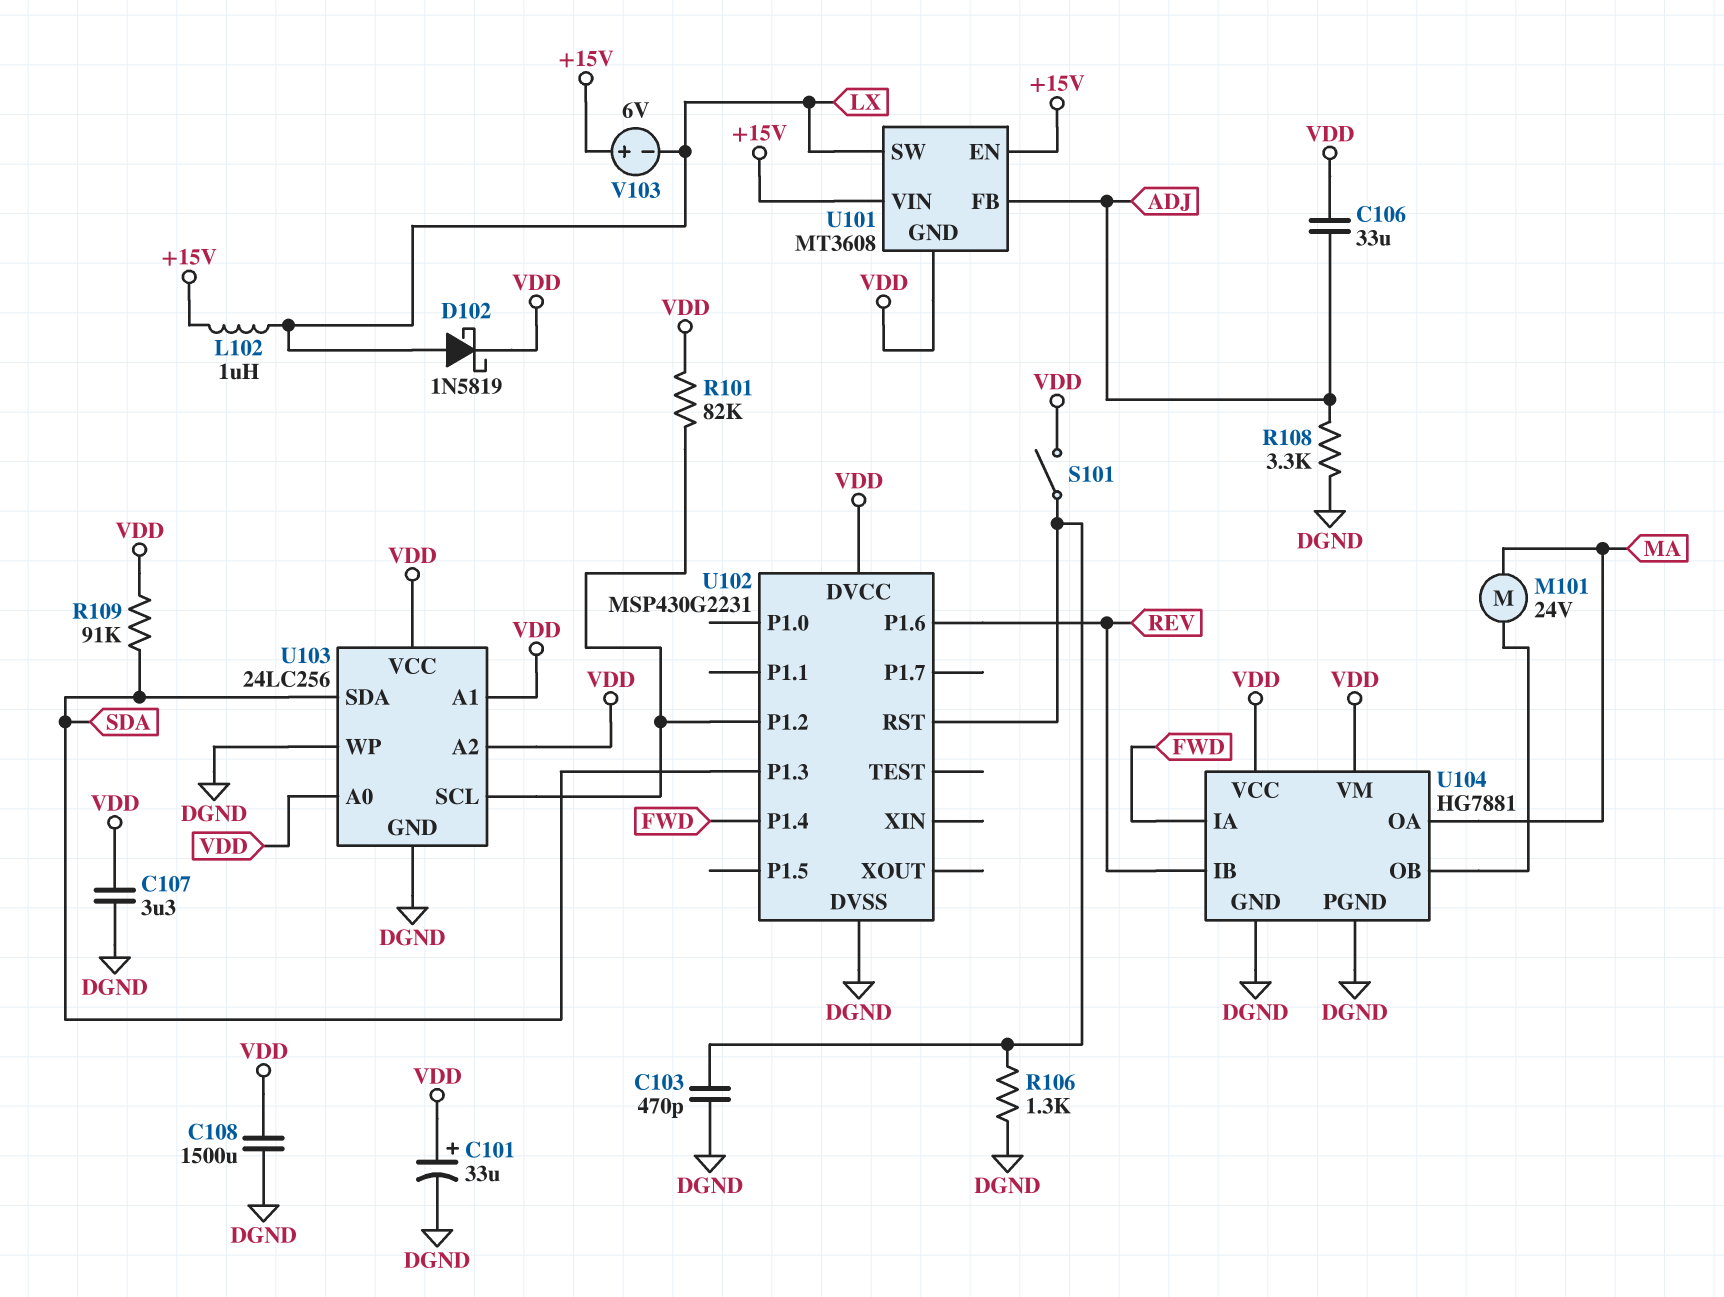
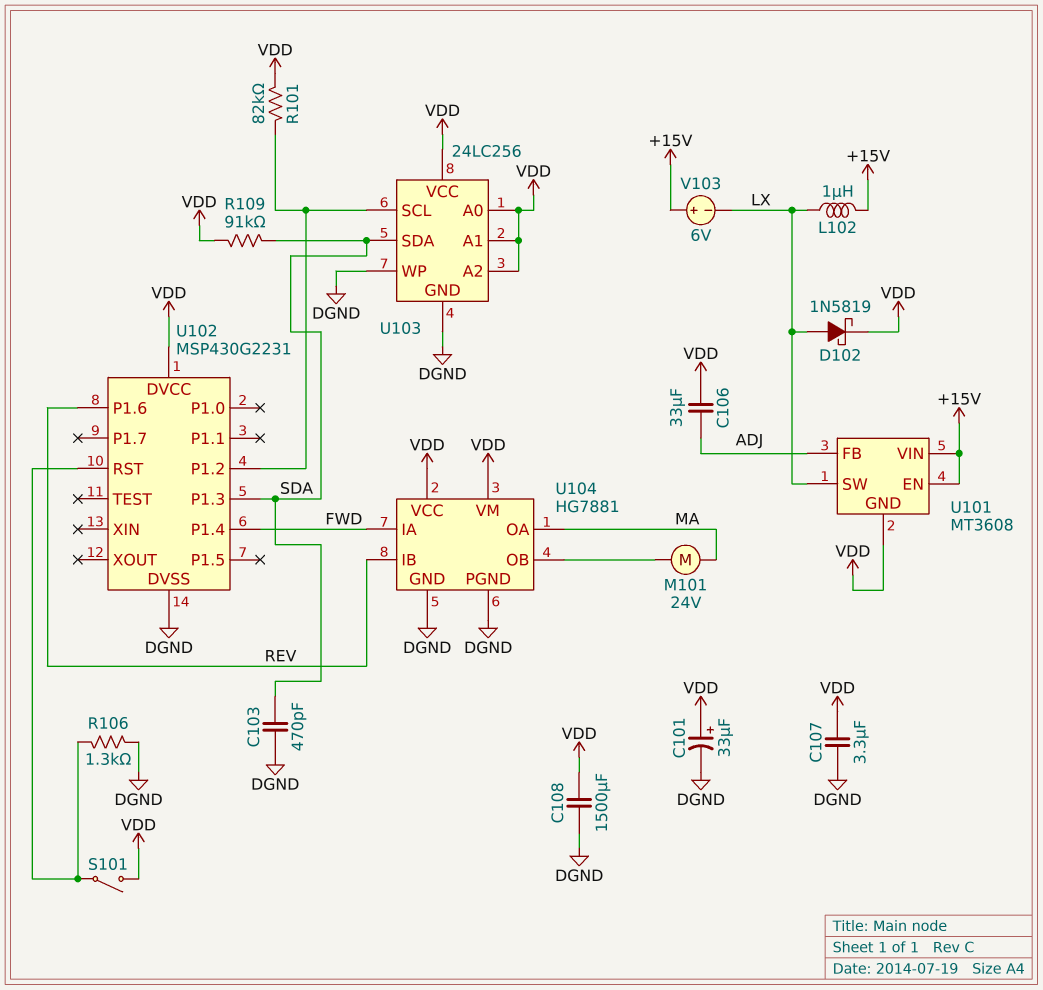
C103: 470pF (DGND, U102/RST) -> 470pF (DGND, SDA)
R108: 3.3k (ADJ, DGND) -> none

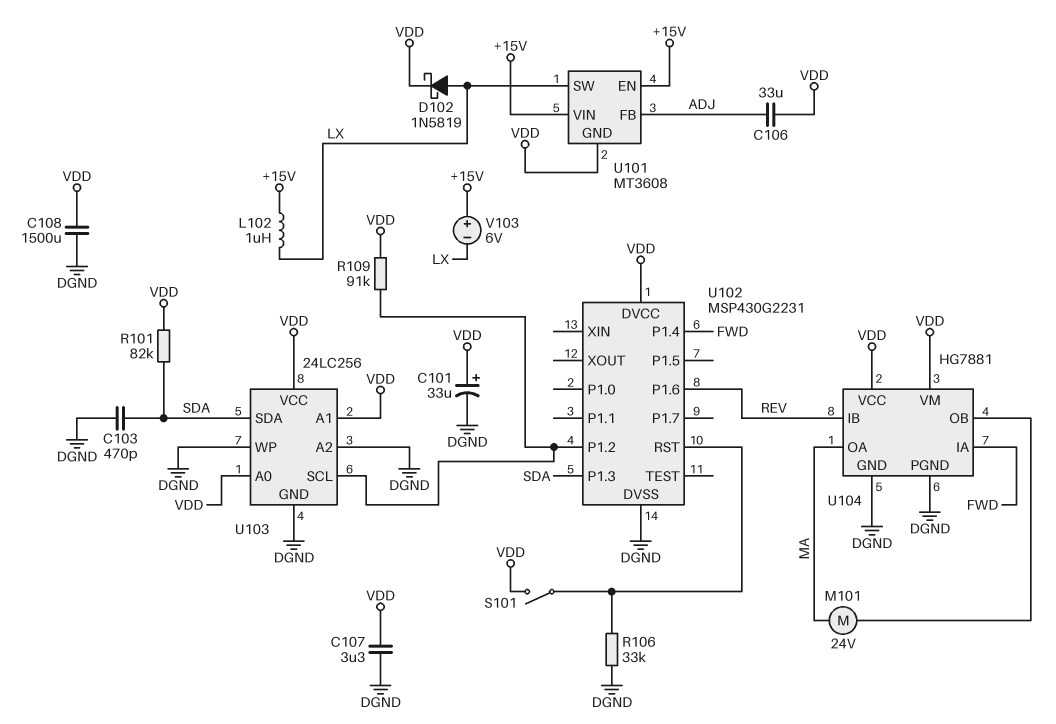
R101: 82k (U102/P1.2, VDD) -> 82k (SDA, VDD)
R106: 1.3k (DGND, U102/RST) -> 33k (DGND, U102/RST)
R109: 91k (SDA, VDD) -> 91k (U102/P1.2, VDD)
U103 pin A2: VDD -> DGND

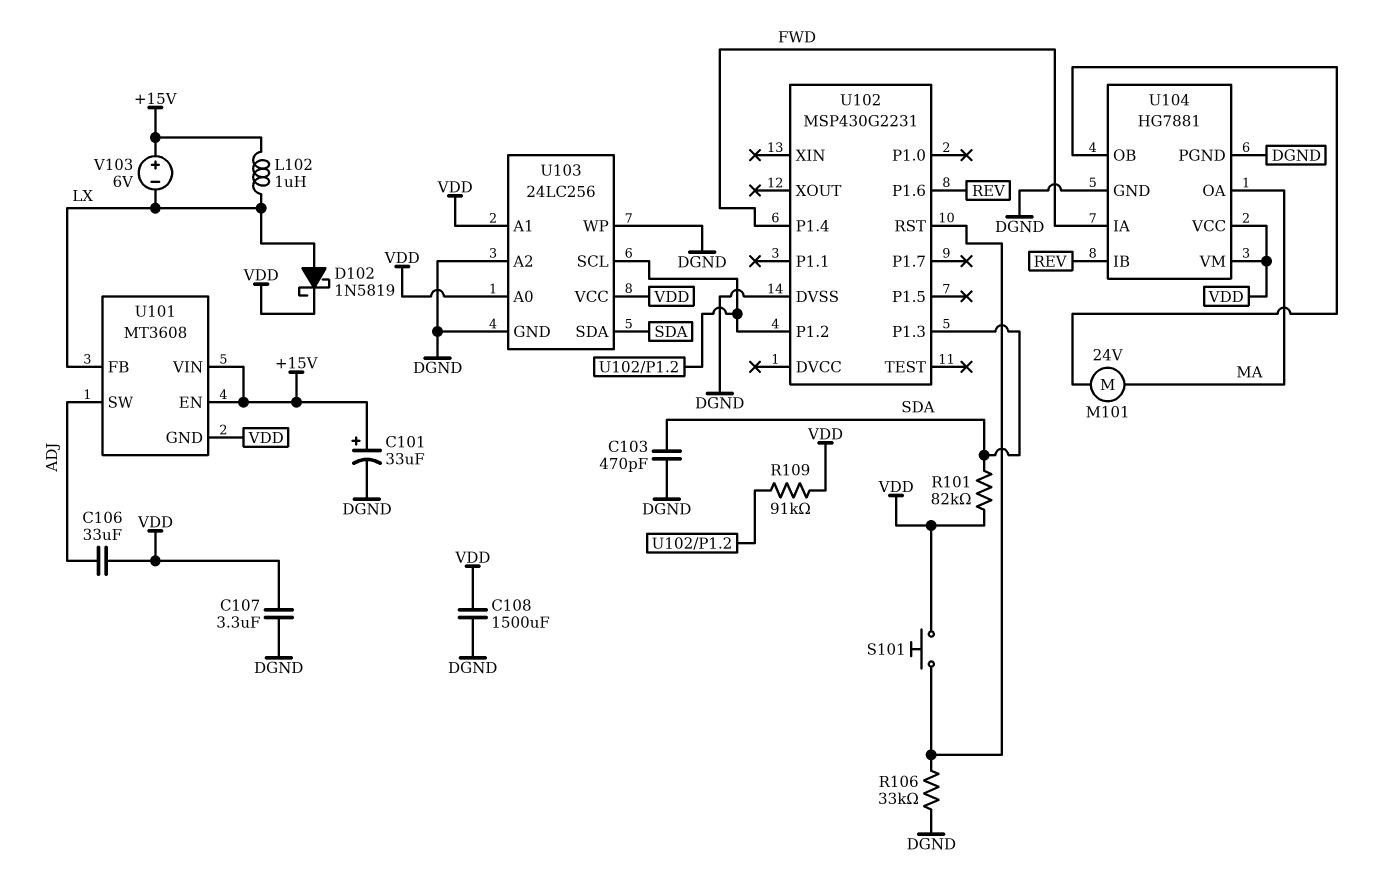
C101: 33uF (plus VDD, minus DGND) -> 33uF (plus +15V, minus DGND)
S101: switch (U102/RST, VDD) -> button (U102/RST, VDD)
U101 pin FB: ADJ -> LX
U101 pin SW: LX -> ADJ
U102 pin DVCC: VDD -> none

